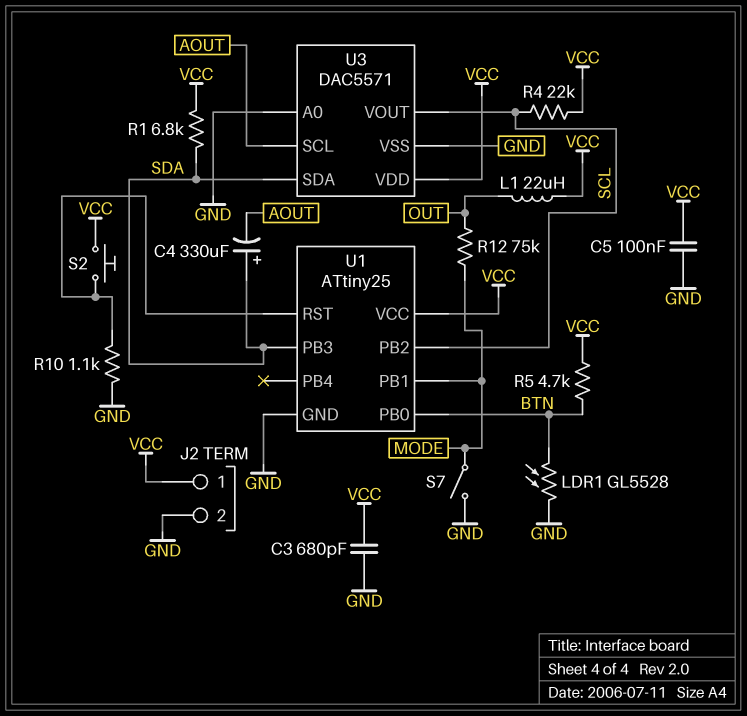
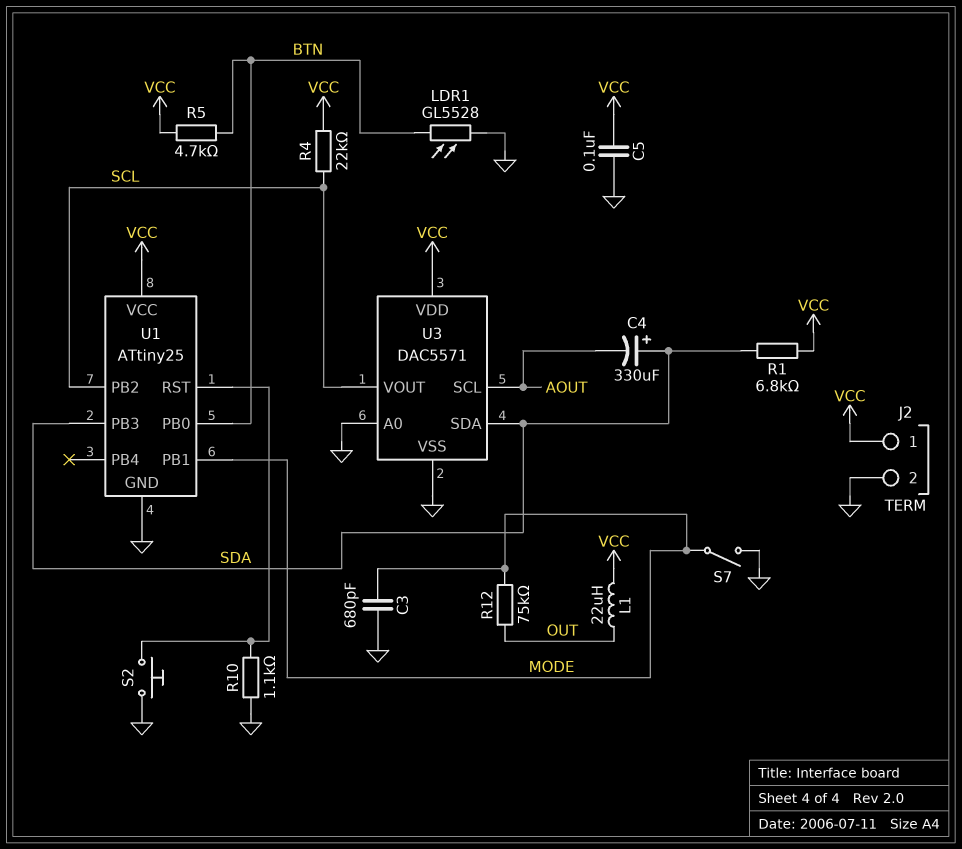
C3: 680pF (GND, VCC) -> 680pF (GND, MODE)
S2: button (U1/RST, VCC) -> button (GND, U1/RST)

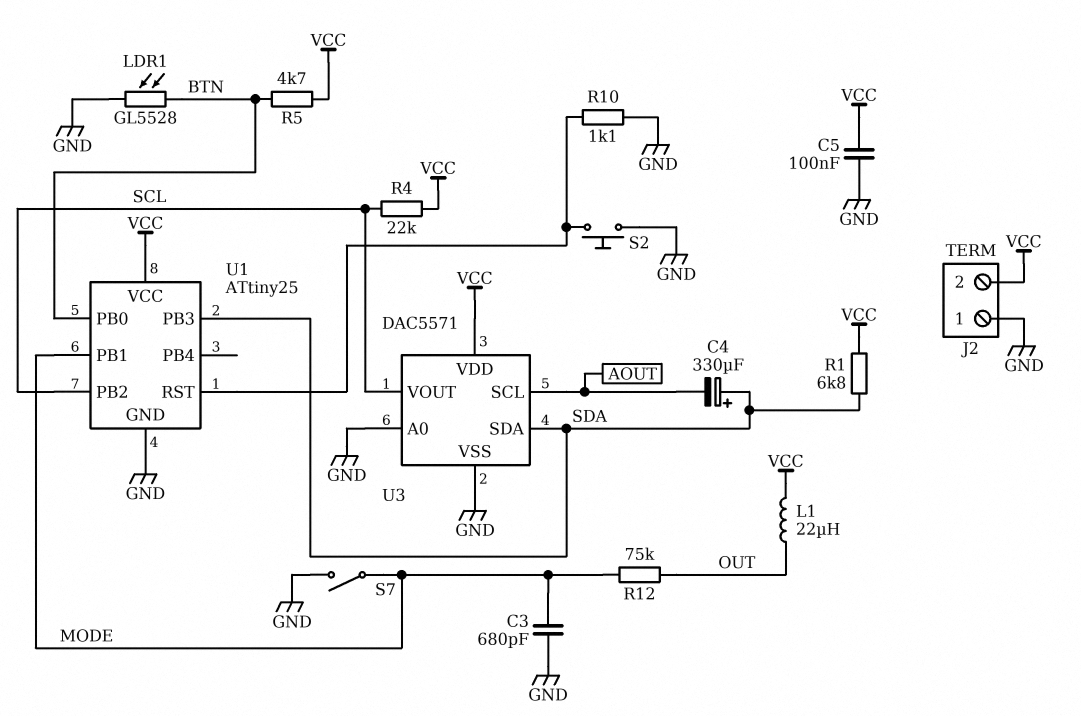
J2 pin 1: VCC -> GND
J2 pin 2: GND -> VCC

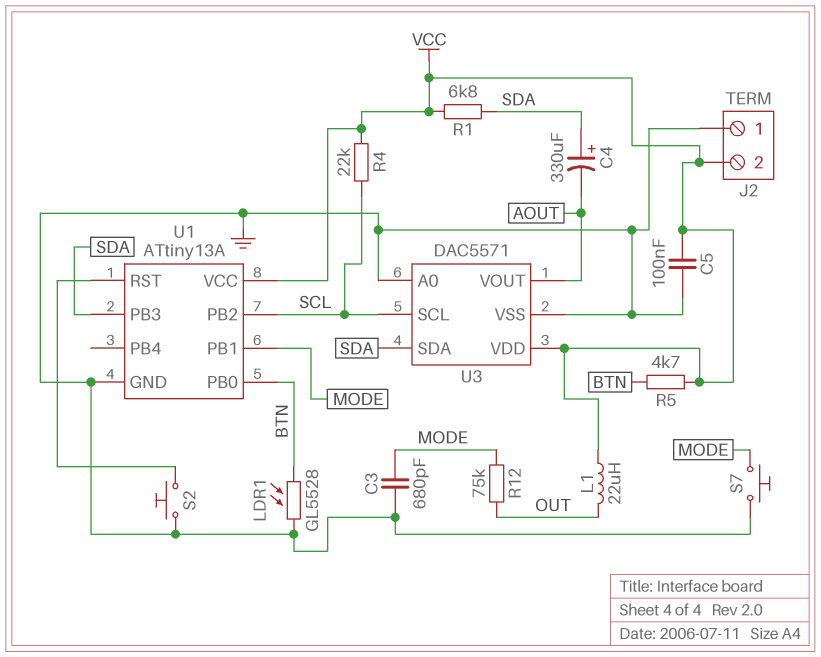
R10: 1.1k (GND, U1/RST) -> none
S7: switch (GND, MODE) -> button (GND, MODE)
U1: ATtiny25 -> ATtiny13A
U3 pin SCL: AOUT -> SCL
U3 pin VOUT: SCL -> AOUT

